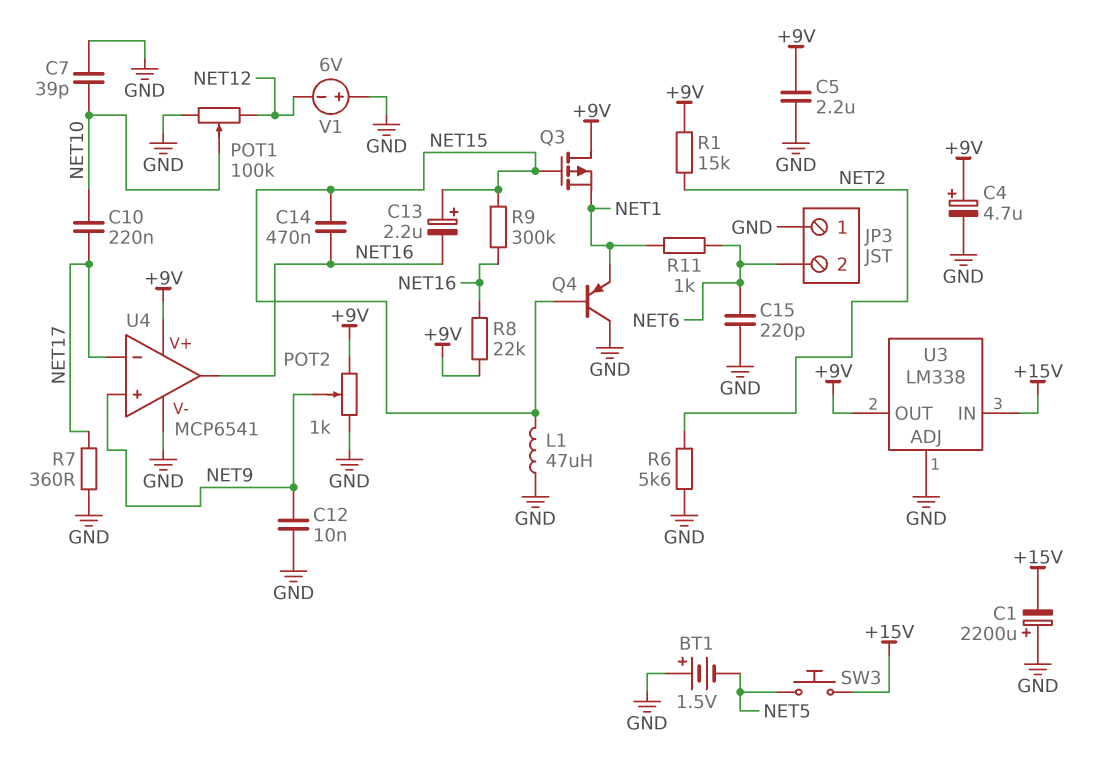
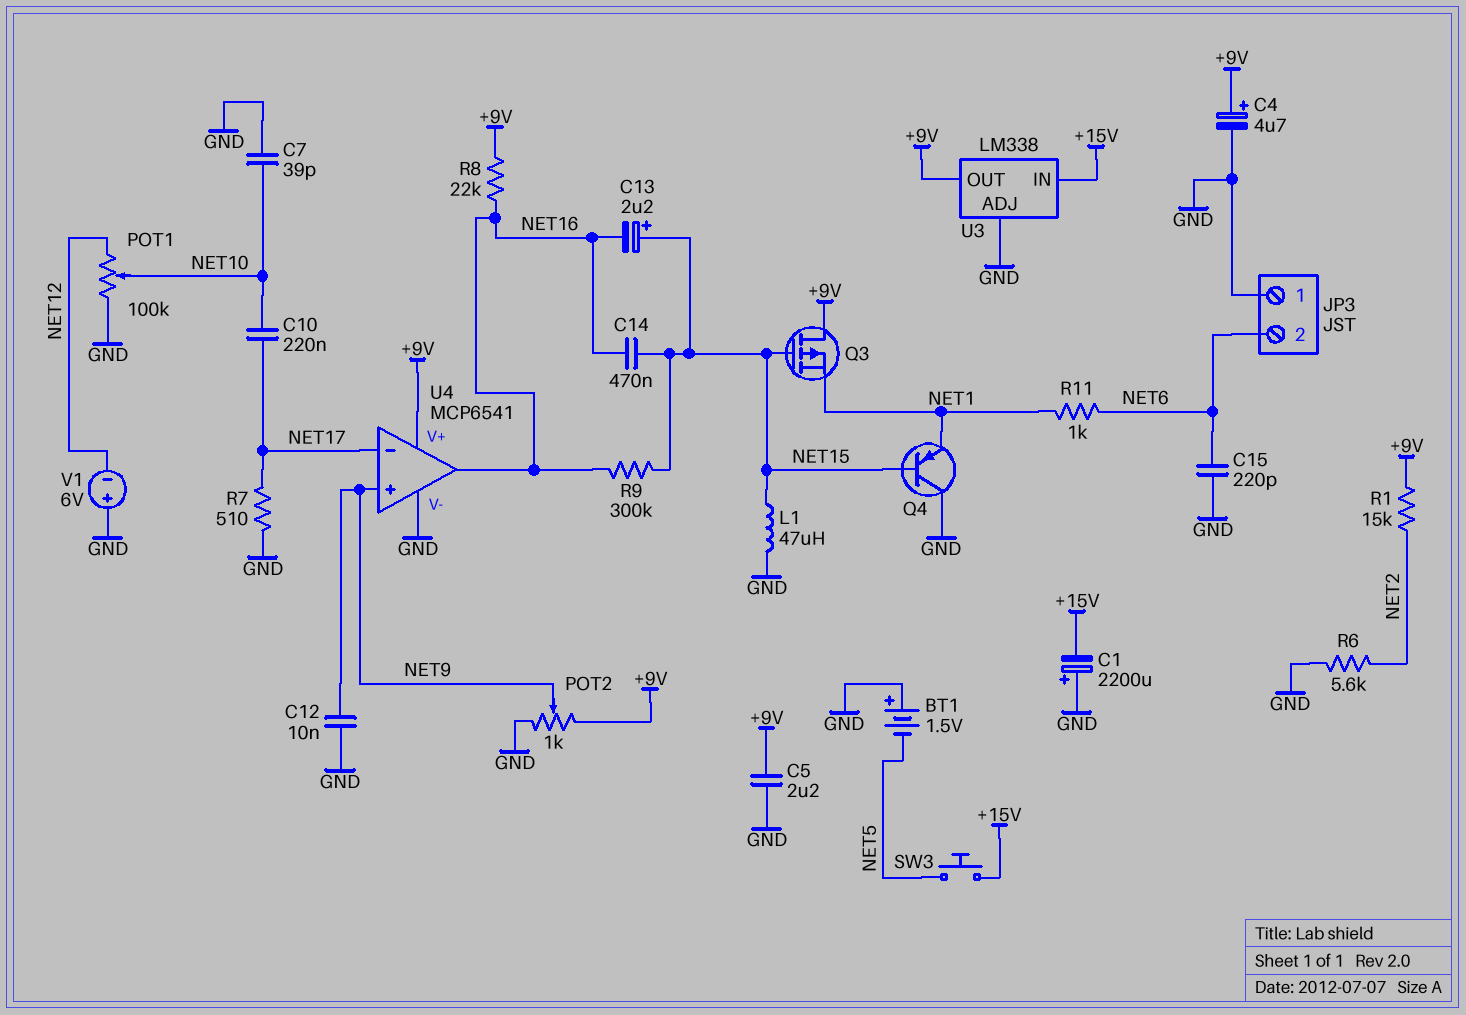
R7: 360 (GND, NET17) -> 510 (GND, NET17)

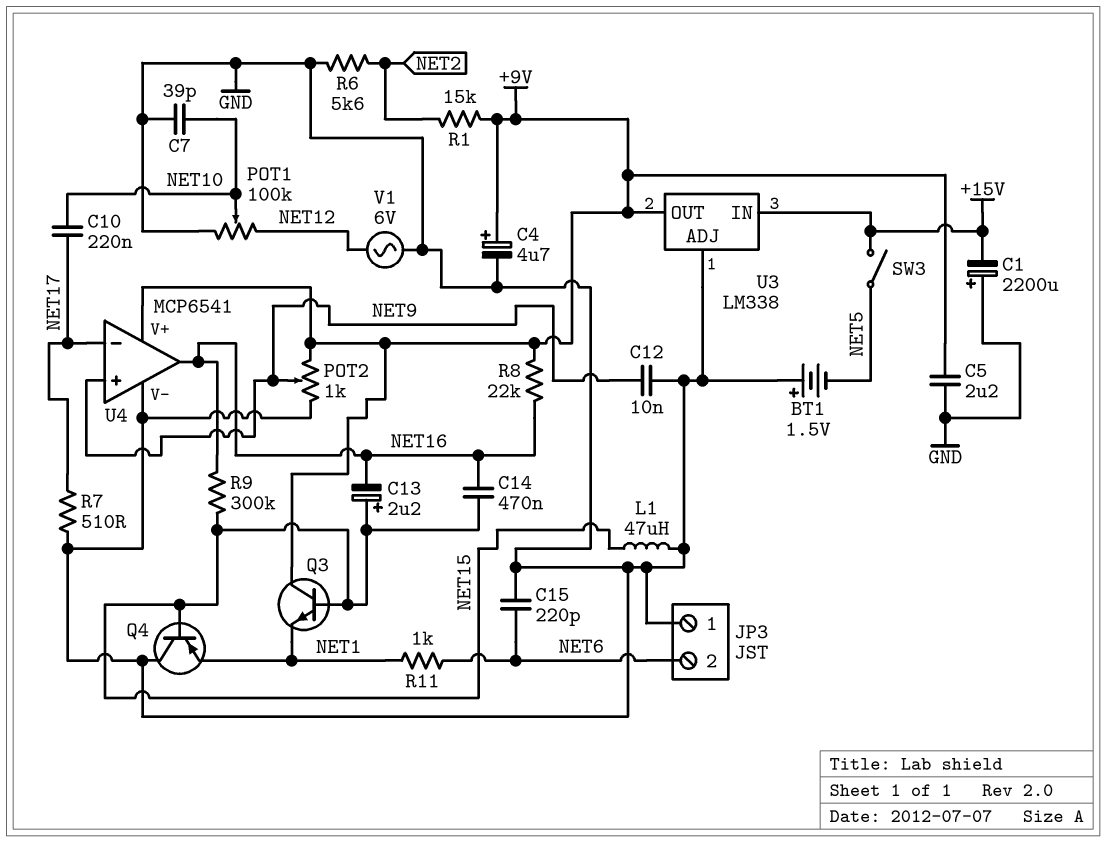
Q3: PMOS (G NET15, D +9V, S NET1) -> NPN (B NET15, C +9V, E NET1)
SW3: button (+15V, NET5) -> switch (+15V, NET5)
V1: 6V (plus GND, minus NET12) -> AC 6V (GND, NET12)

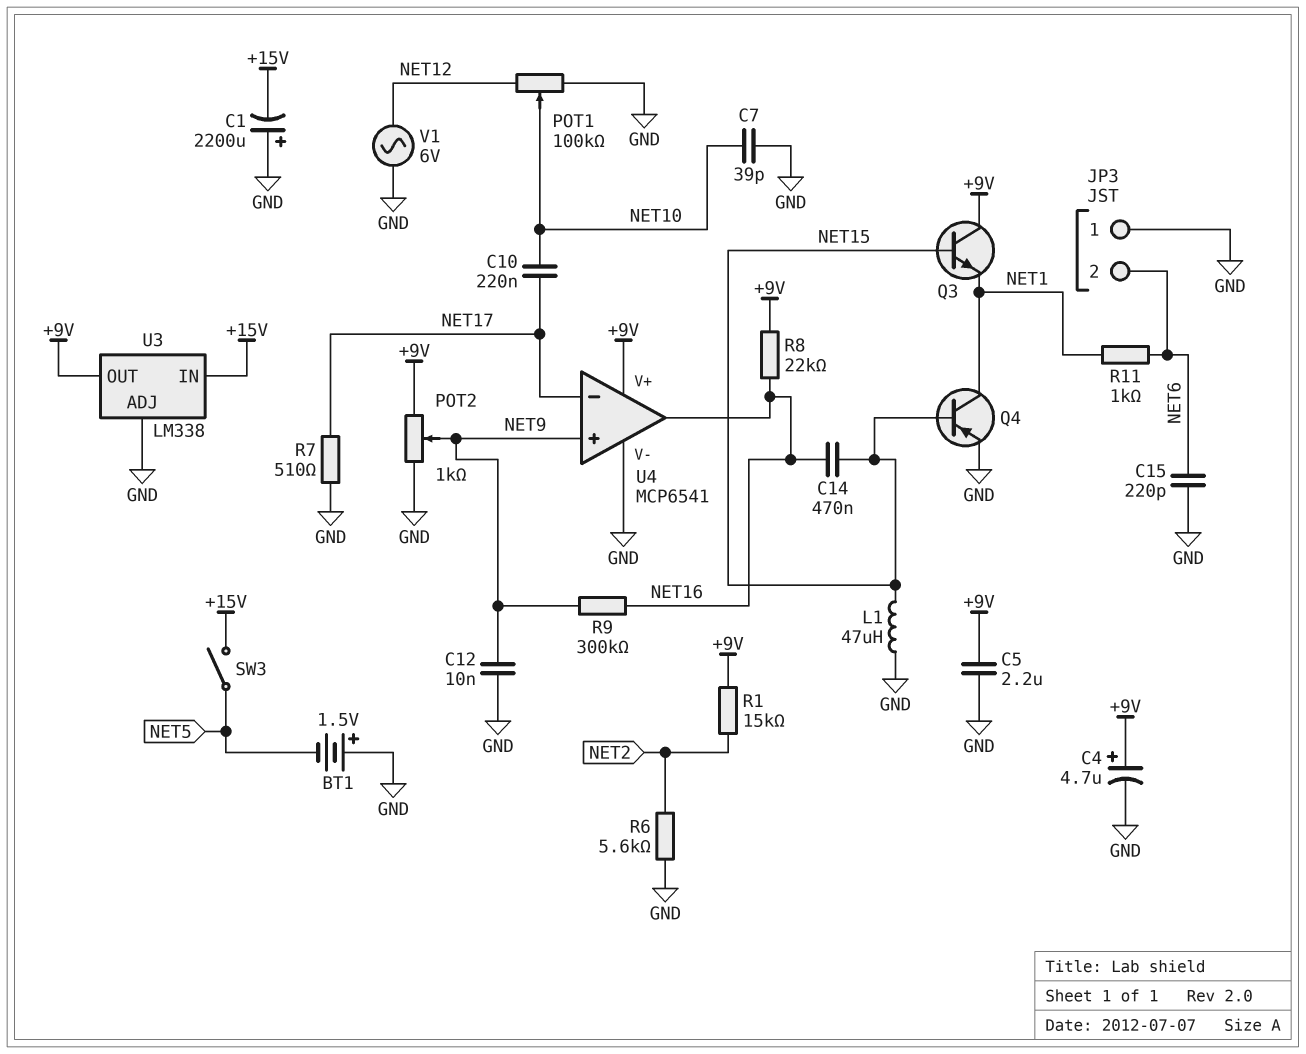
C13: 2.2uF (plus NET15, minus NET16) -> none
Q4: PNP (B NET15, C GND, E NET1) -> PNP (B NET15, C NET1, E GND)
R9: 300k (NET15, NET16) -> 300k (NET9, NET16)

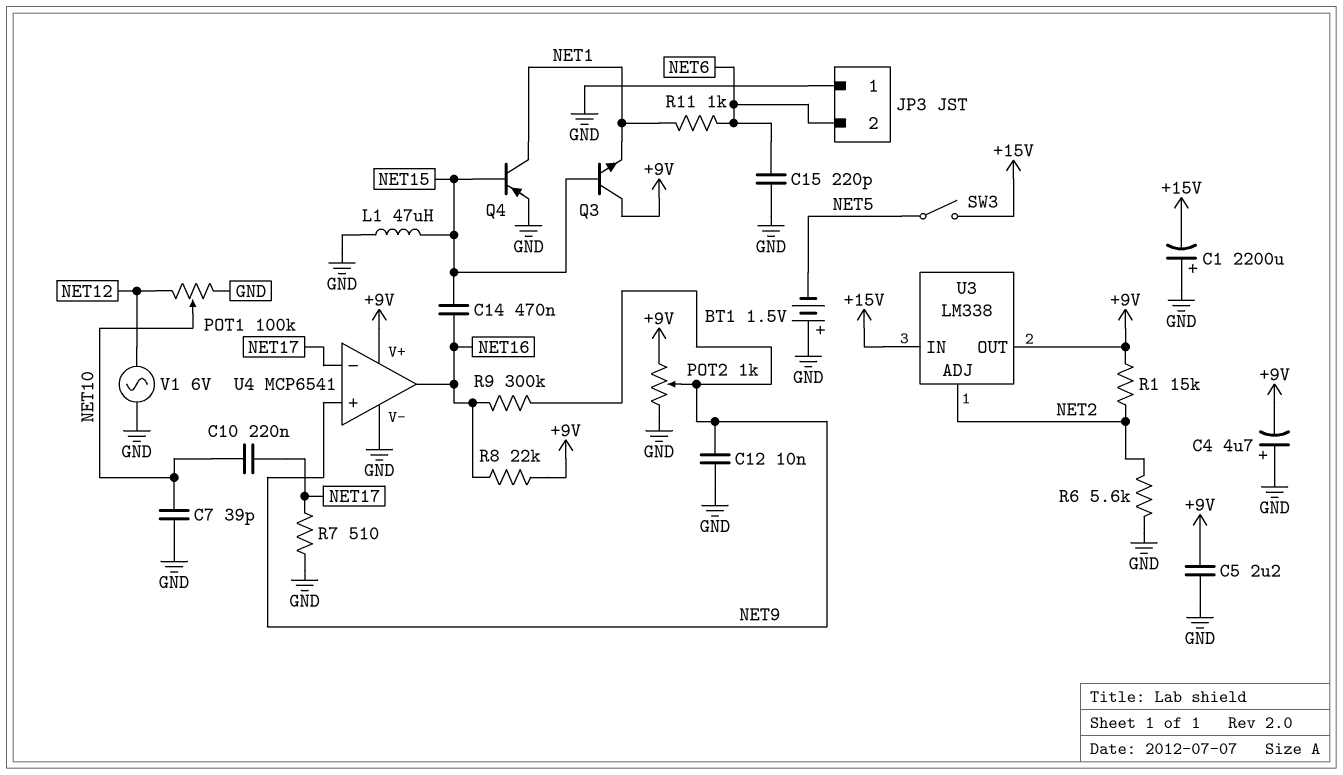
C4: 4.7uF (plus +9V, minus GND) -> 4.7uF (plus GND, minus +9V)
U3 pin ADJ: GND -> NET2

